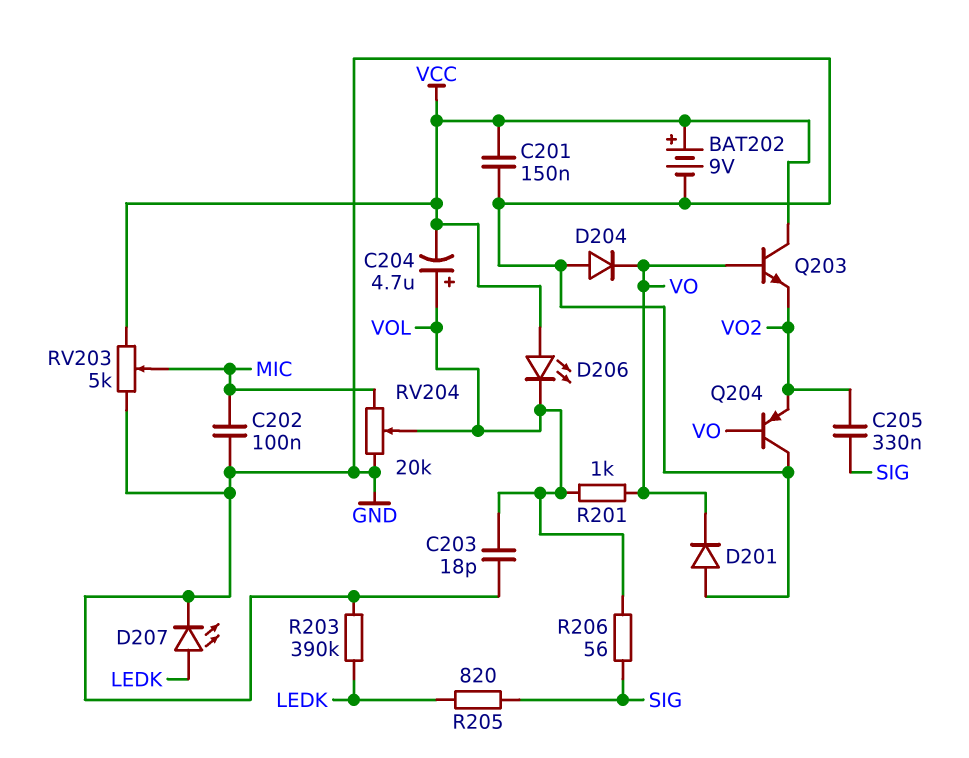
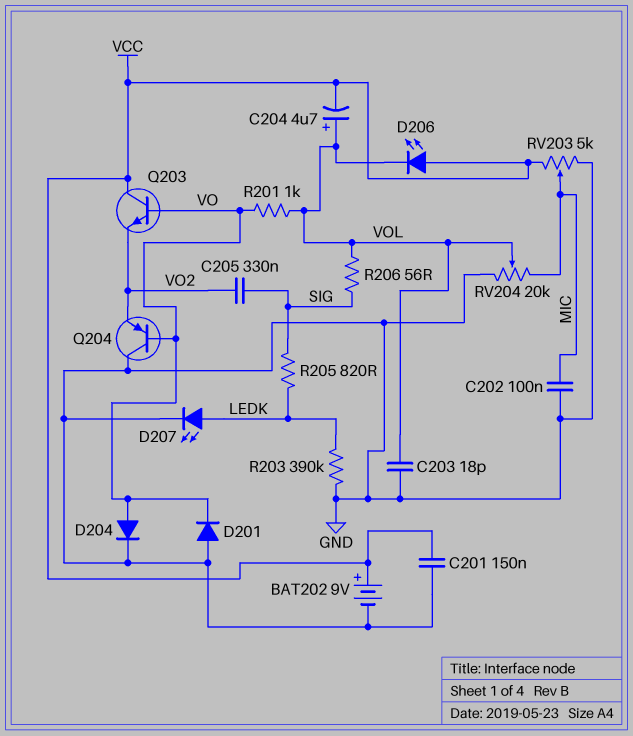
D204: diode (A GND, K VO) -> diode (A VO, K GND)

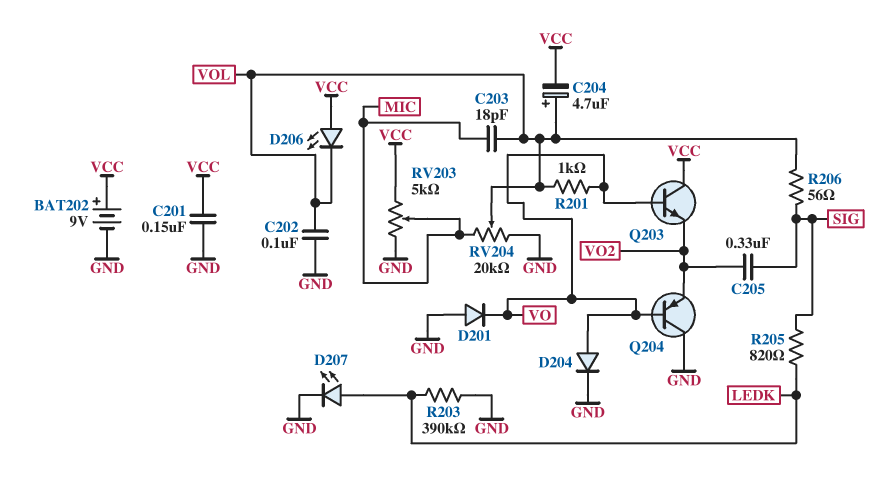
C202: 100nF (GND, MIC) -> 100nF (GND, VOL)
C203: 18pF (GND, VOL) -> 18pF (MIC, VOL)

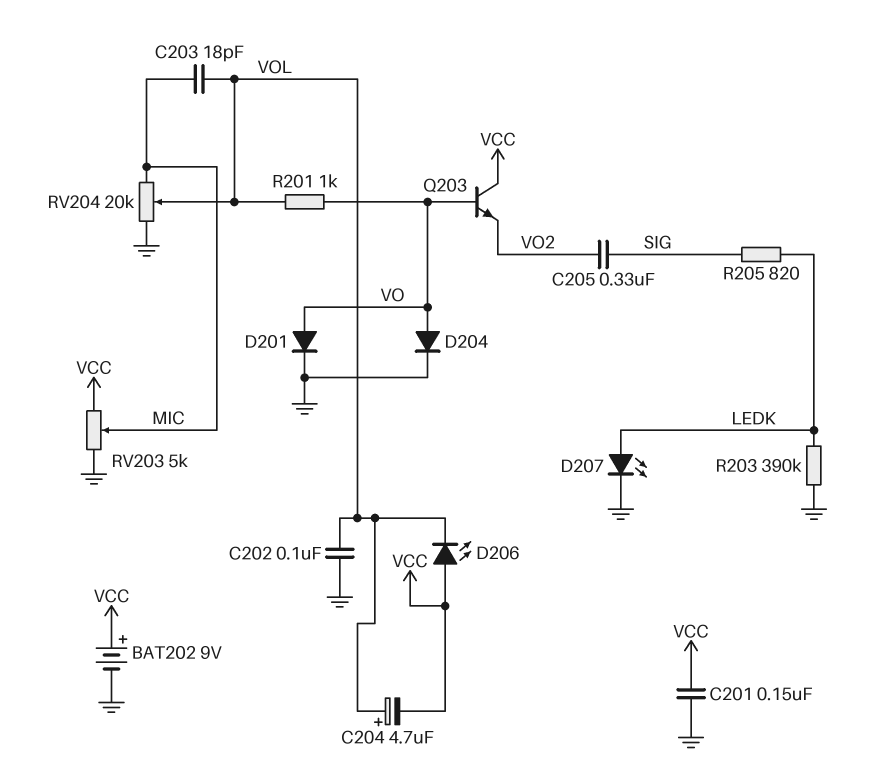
D201: diode (A GND, K VO) -> diode (A VO, K GND)
Q204: PNP (B VO, C GND, E VO2) -> none
R206: 56 (SIG, VOL) -> none

